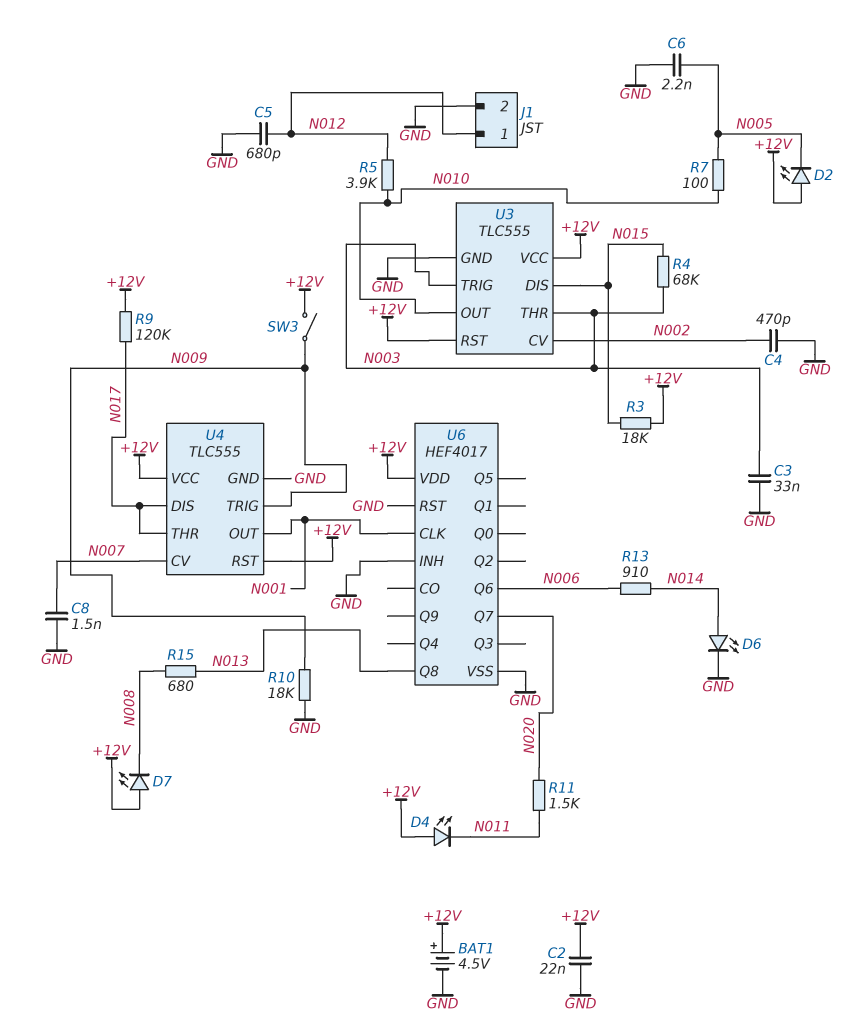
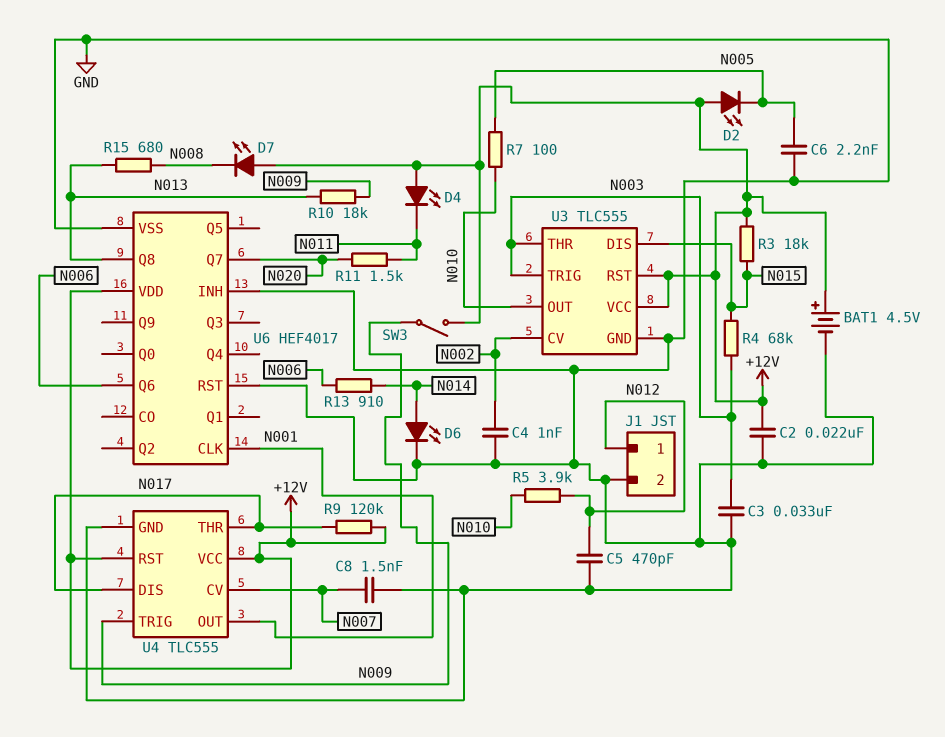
C4: 470pF (GND, N002) -> 1nF (GND, N002)
C5: 680pF (GND, N012) -> 470pF (GND, N012)
R10: 18k (GND, N009) -> 18k (N009, N013)

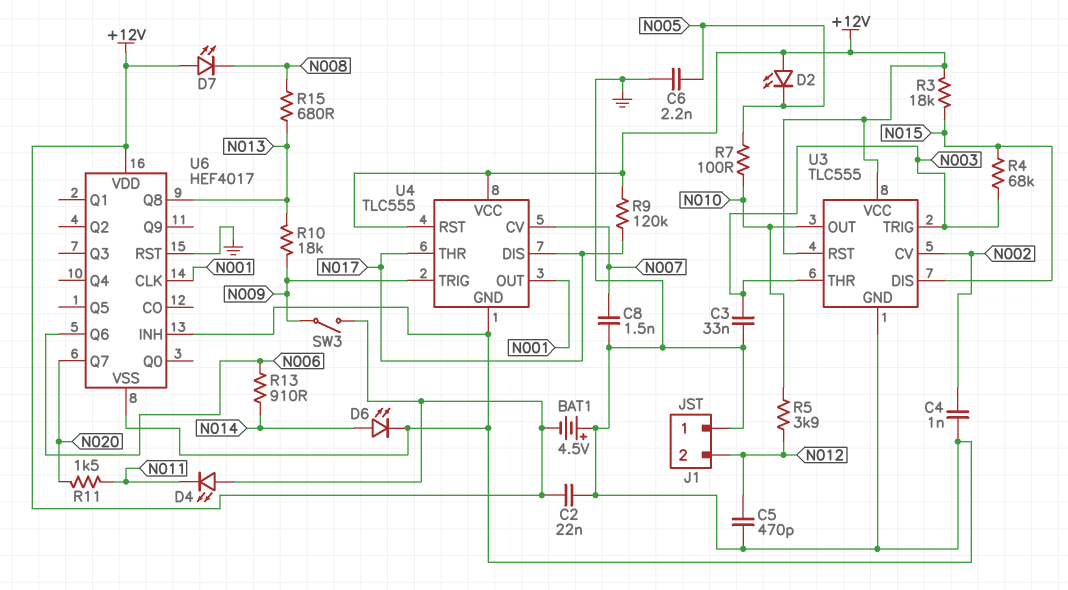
BAT1: 4.5V (plus +12V, minus GND) -> 4.5V (plus GND, minus +12V)
J1 pin 1: N012 -> GND
J1 pin 2: GND -> N012

